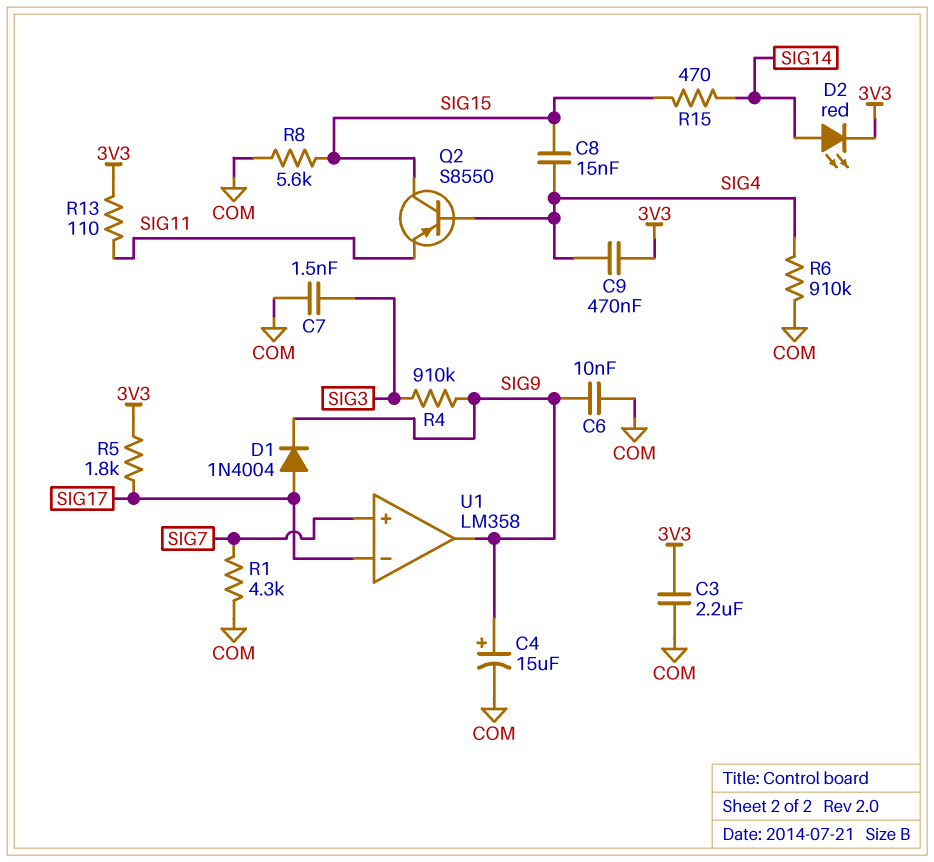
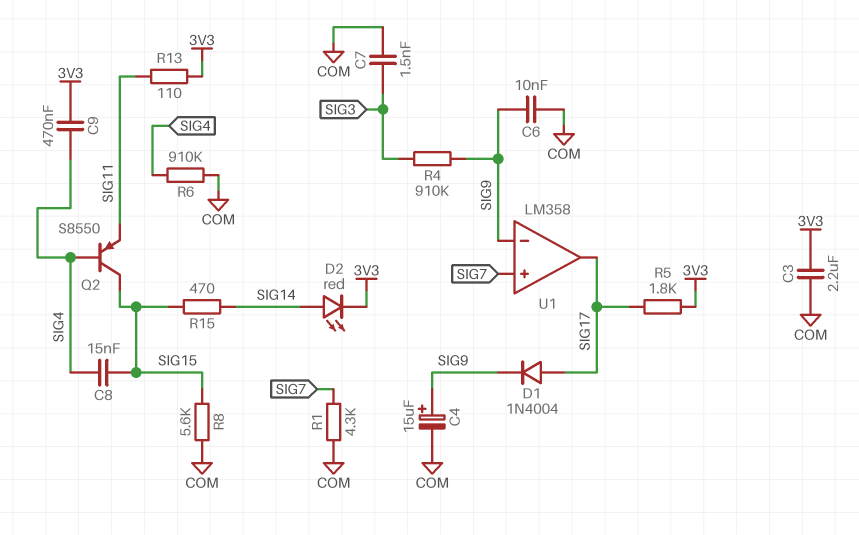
U1 pin in-: SIG17 -> SIG9
U1 pin out: SIG9 -> SIG17

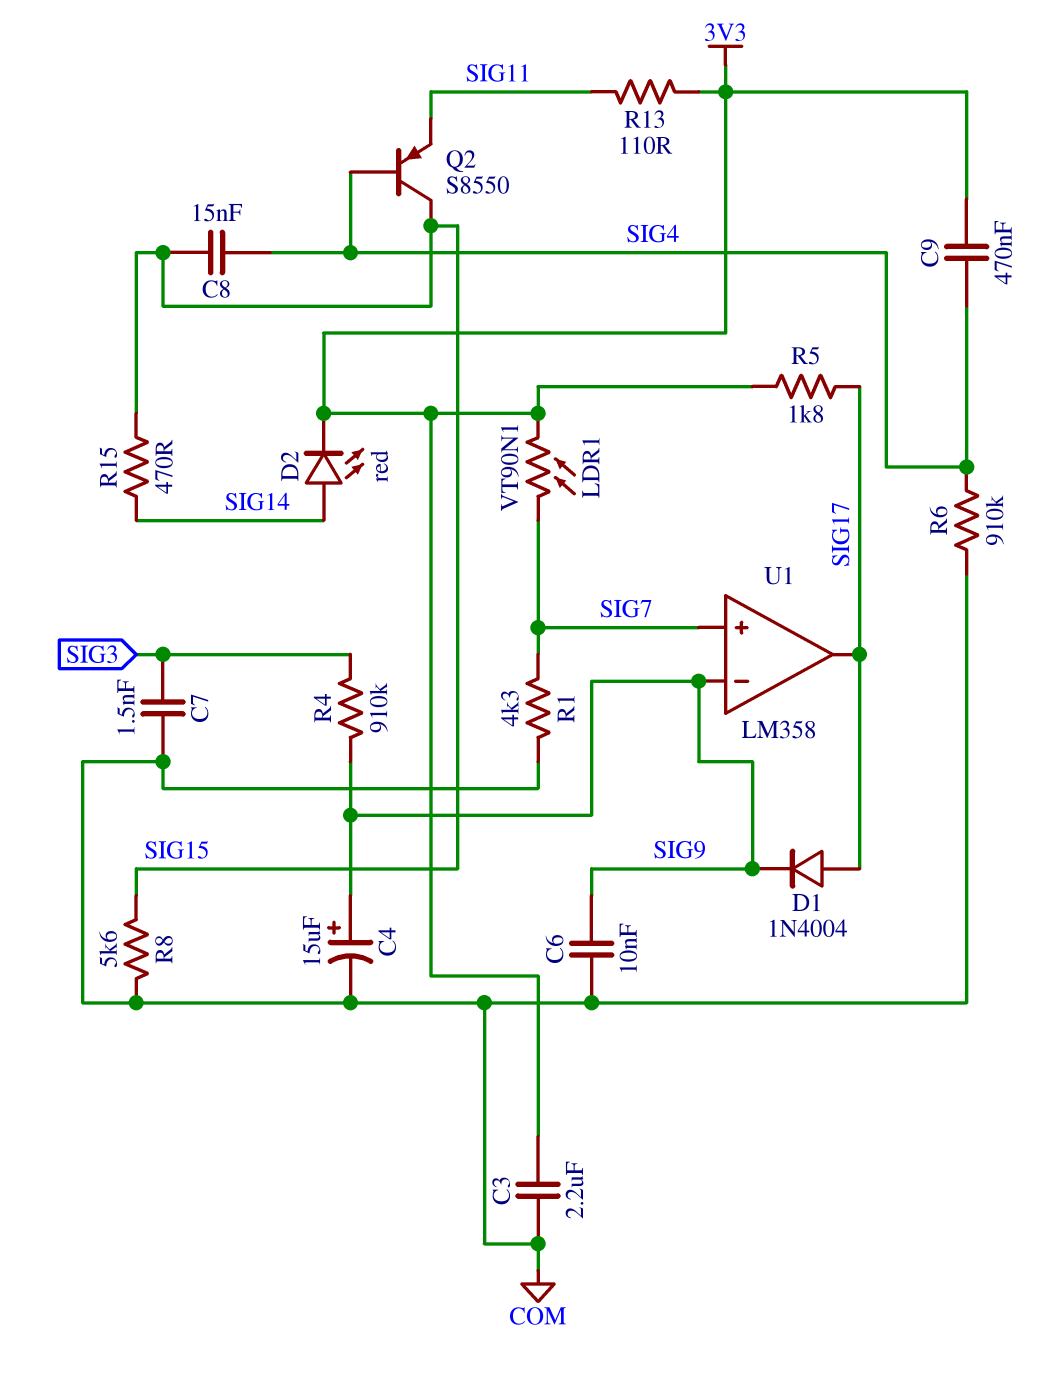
LDR1: none -> VT90N1 (3V3, SIG7)

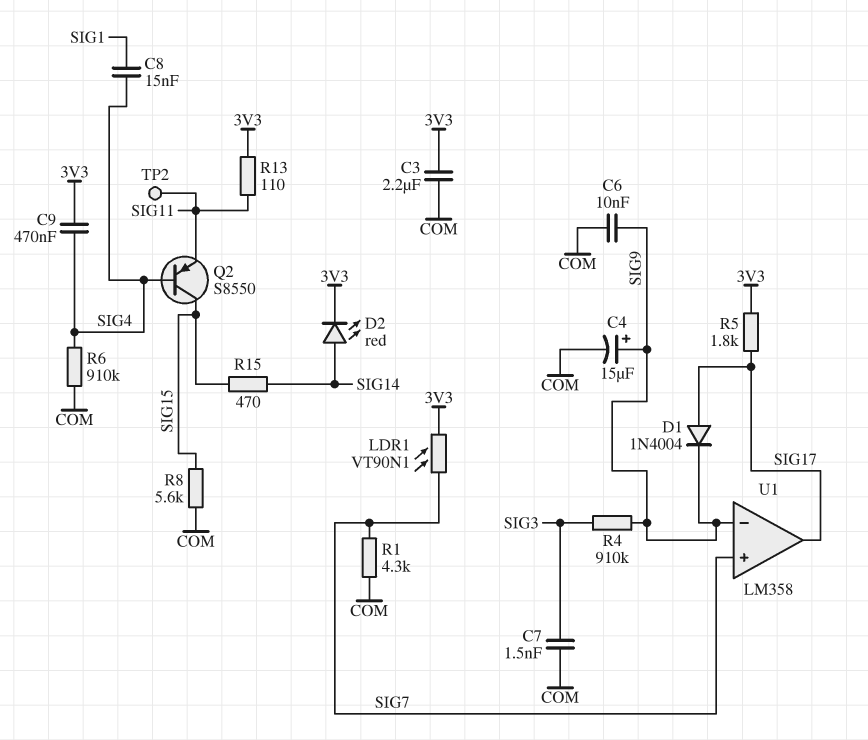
C8: 15nF (SIG4, SIG15) -> 15nF (SIG1, SIG4)
TP2: none -> test point (SIG11)

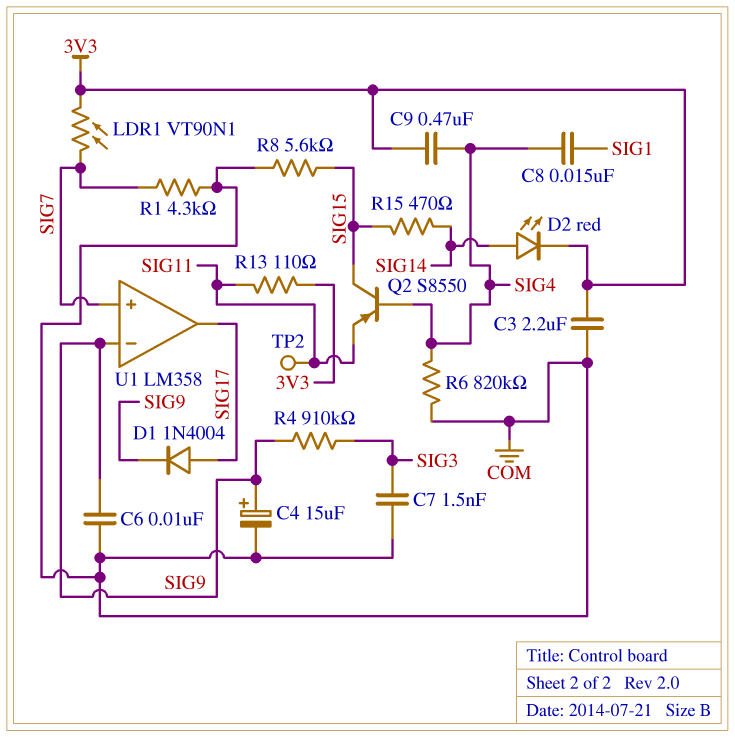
R5: 1.8k (3V3, SIG17) -> none
R6: 910k (COM, SIG4) -> 820k (COM, SIG4)

